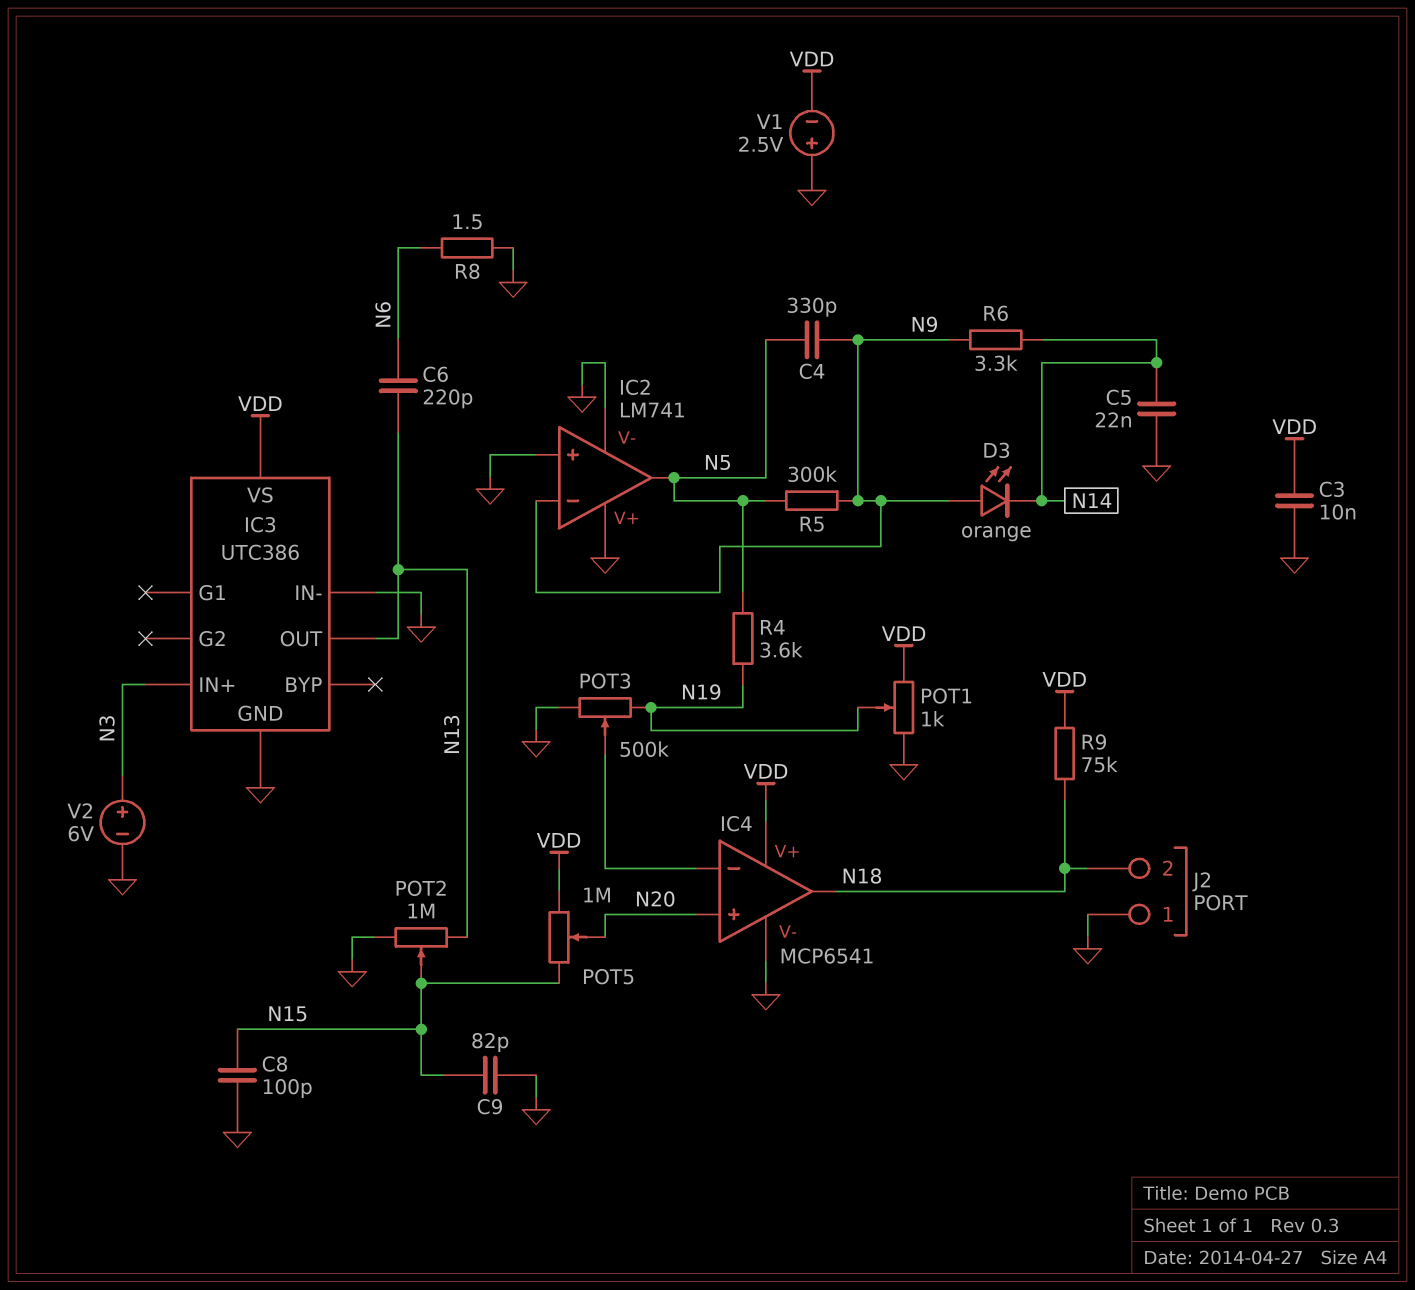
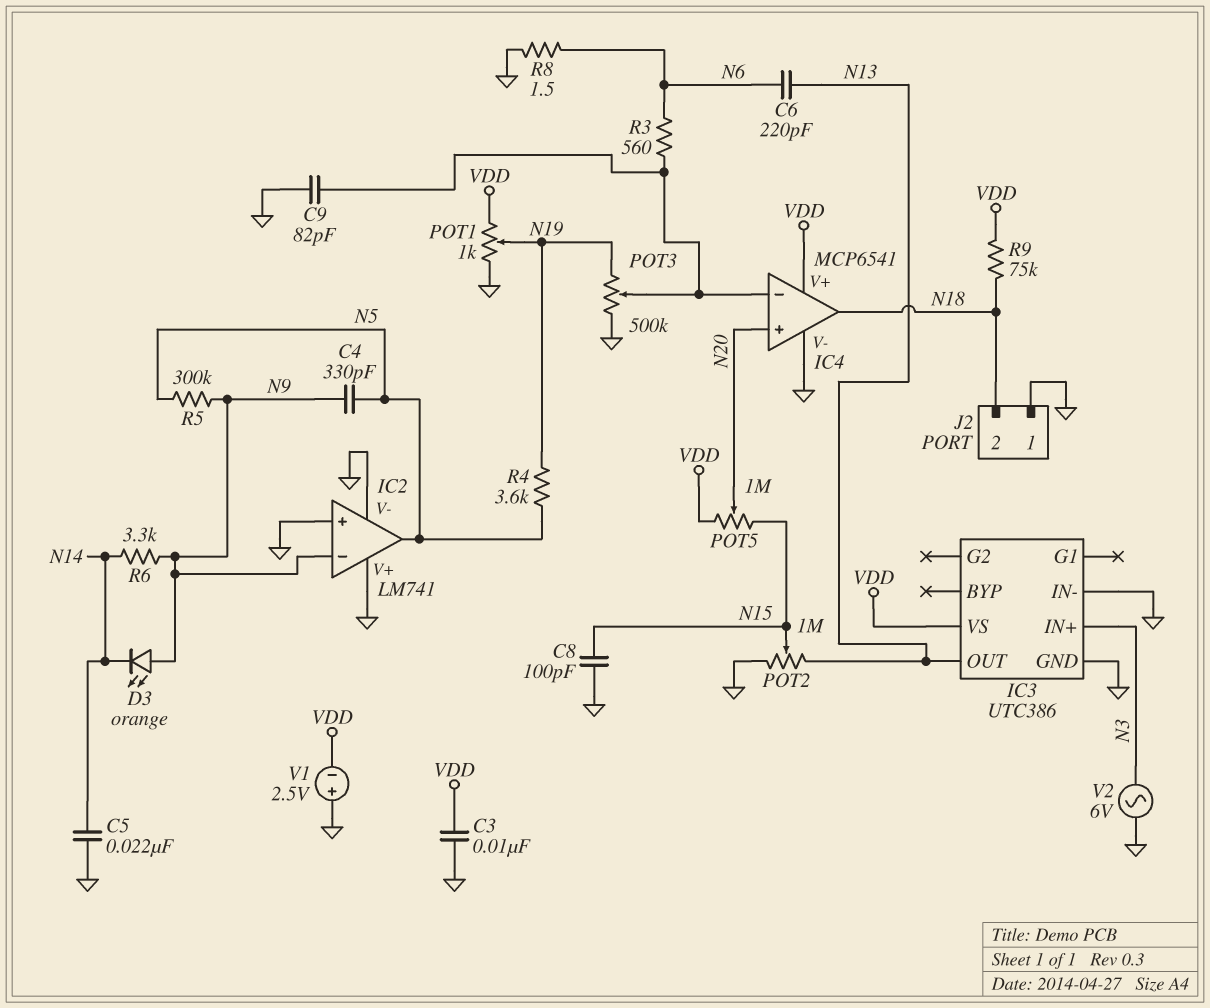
C9: 82pF (GND, N15) -> 82pF (GND, IC4/in-)
R3: none -> 560 (IC4/in-, N6)
V2: 6V (plus N3, minus GND) -> AC 6V (GND, N3)

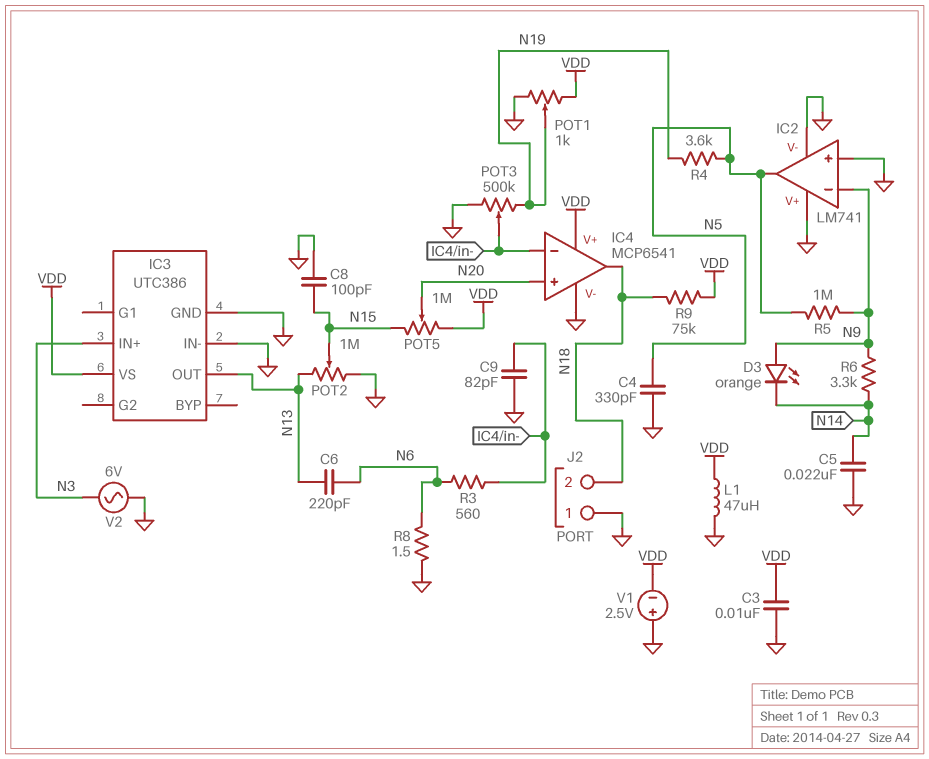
C4: 330pF (N5, N9) -> 330pF (GND, N5)
L1: none -> 47uH (GND, VDD)
R5: 300k (N5, N9) -> 1M (N5, N9)

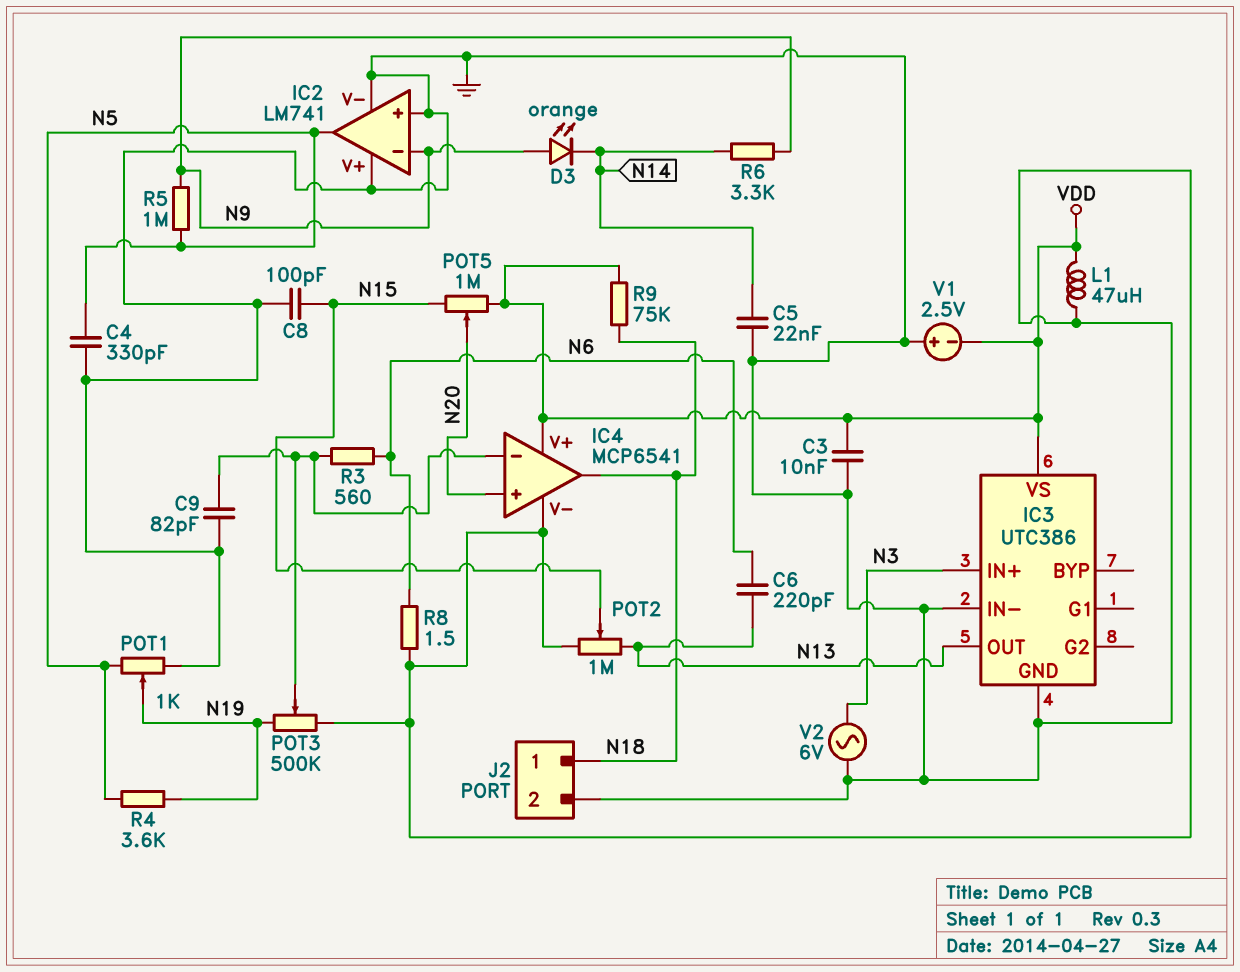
J2 pin 1: GND -> N18
J2 pin 2: N18 -> GND
POT1: 1k (GND, VDD, wiper N19) -> 1k (GND, N5, wiper N19)

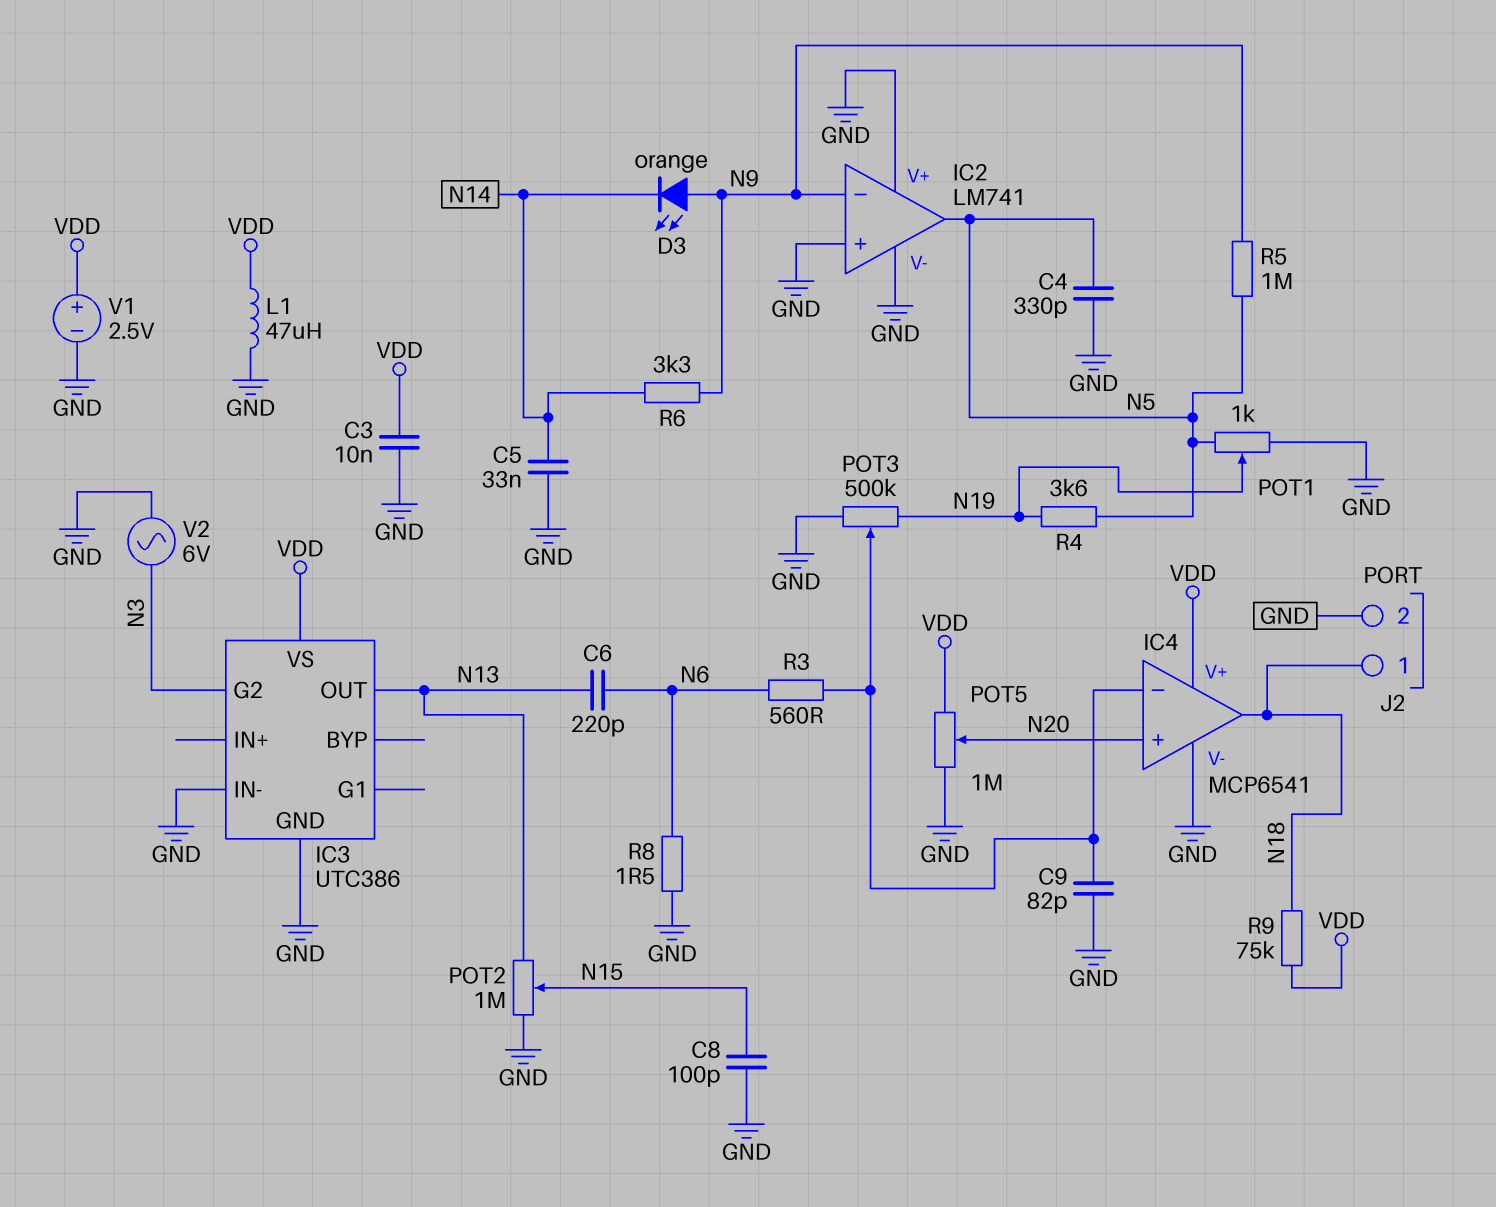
C5: 22nF (GND, N14) -> 33nF (GND, N14)
IC3 pin G2: none -> N3
IC3 pin IN+: N3 -> none
POT5: 1M (N15, VDD, wiper N20) -> 1M (GND, VDD, wiper N20)
V1: 2.5V (plus GND, minus VDD) -> 2.5V (plus VDD, minus GND)

